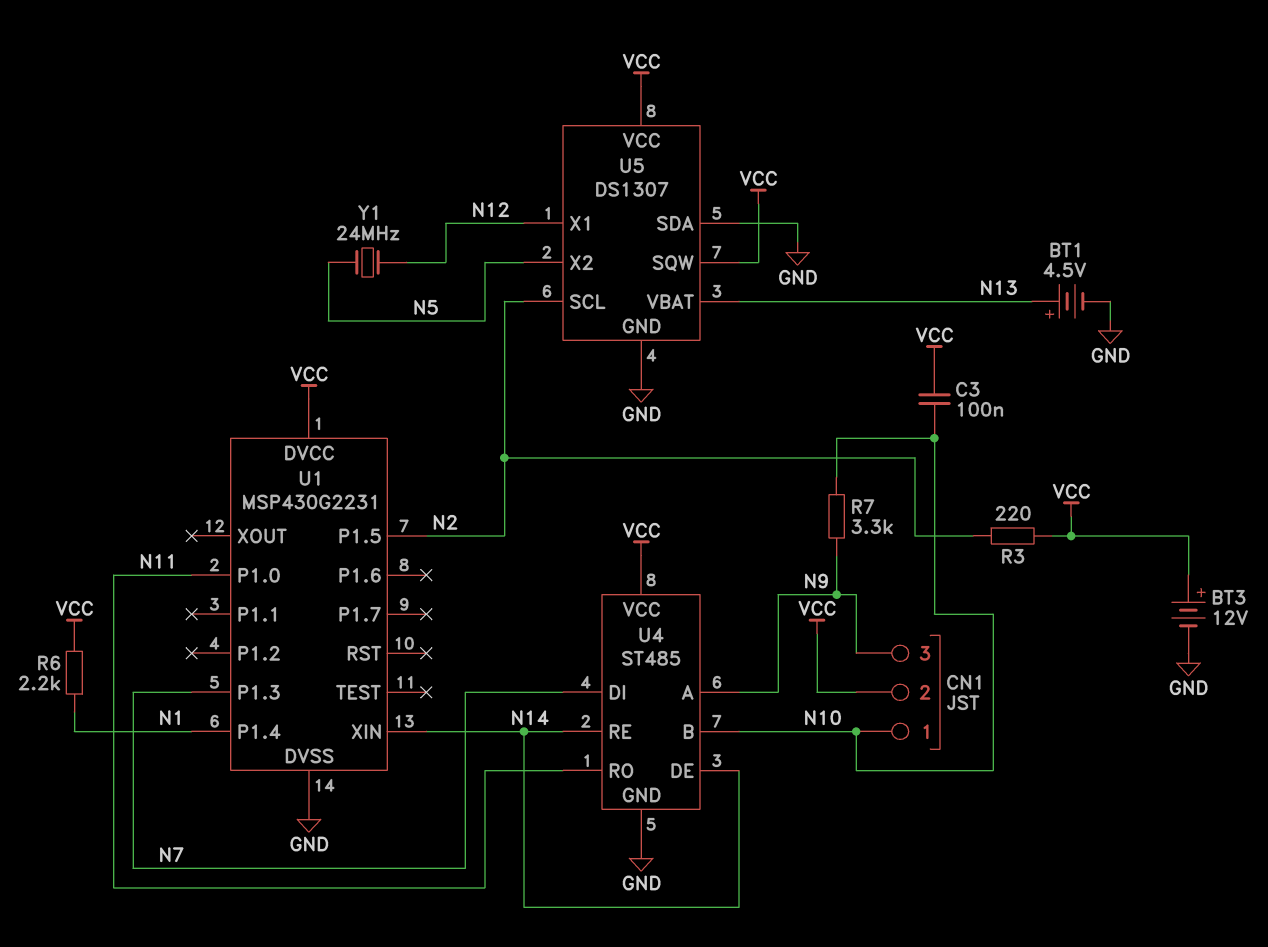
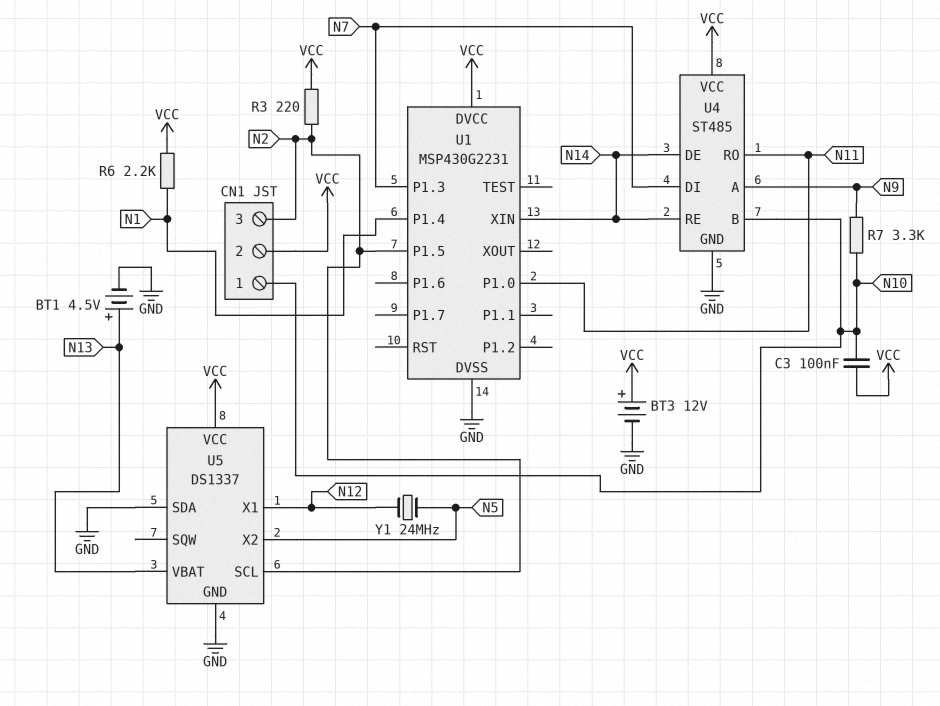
CN1 pin 3: N9 -> N2
U5: DS1307 -> DS1337
U5 pin SQW: VCC -> none

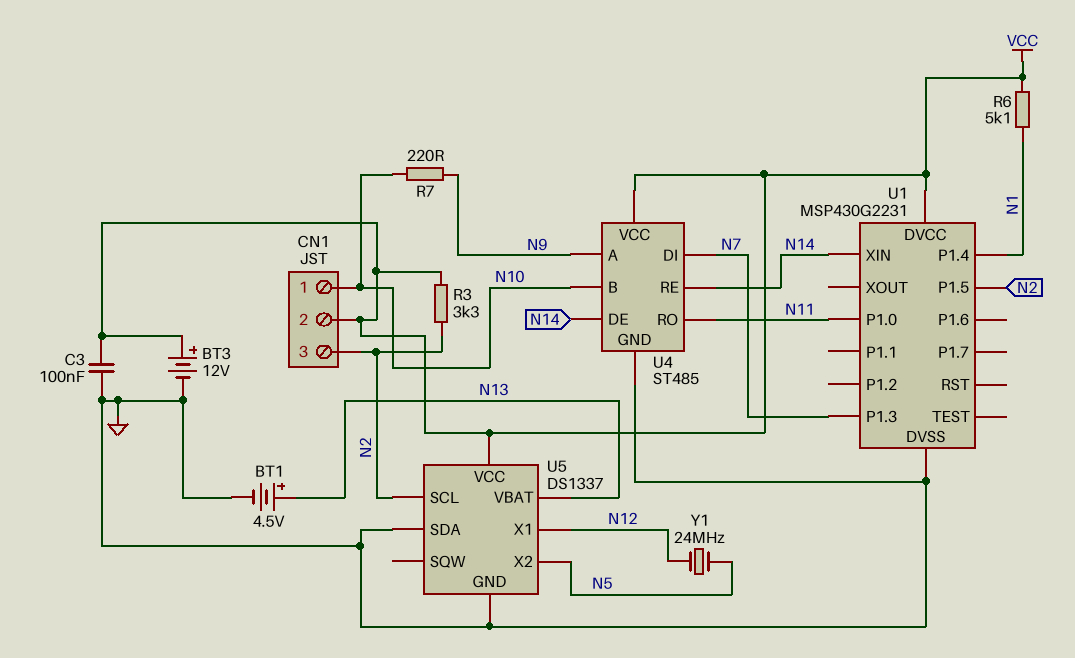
C3: 100nF (N10, VCC) -> 100nF (GND, VCC)
R3: 220 (N2, VCC) -> 3.3k (N2, VCC)
R6: 2.2k (N1, VCC) -> 5.1k (N1, VCC)
R7: 3.3k (N9, N10) -> 220 (N9, N10)

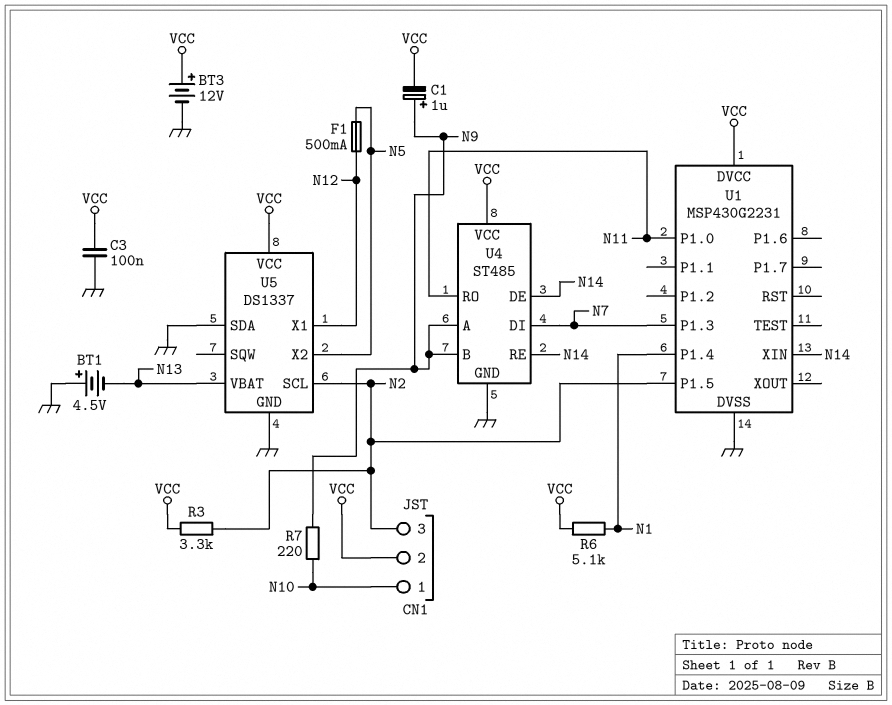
BT1: 4.5V (plus N13, minus GND) -> 4.5V (plus GND, minus N13)
C1: none -> 1uF (plus N9, minus VCC)
F1: none -> 500mA (N5, N12)
U4 pin B: N10 -> N9
Y1: 24MHz (N5, N12) -> none

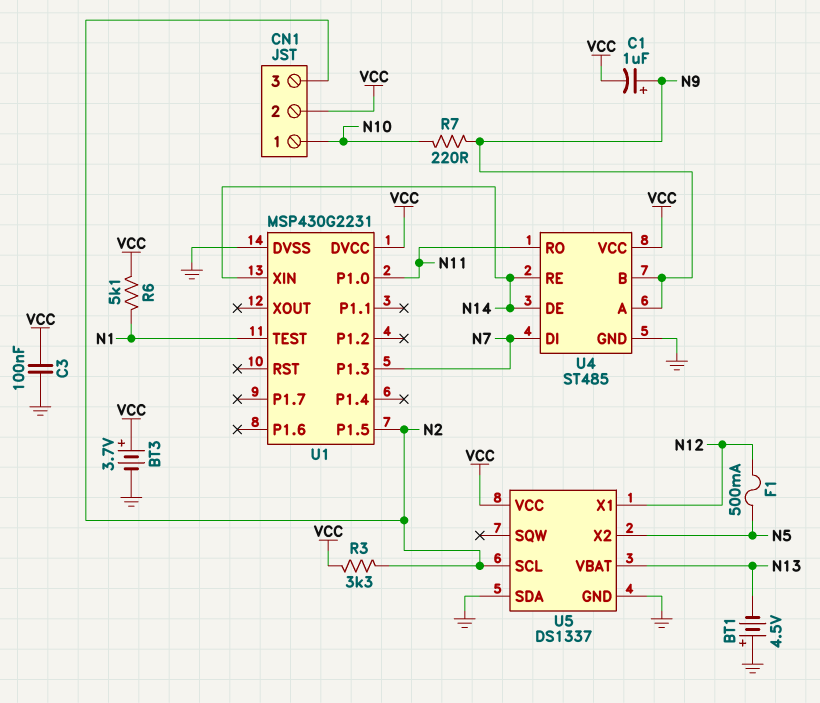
BT3: 12V (plus VCC, minus GND) -> 3.7V (plus VCC, minus GND)
U1 pin P1.4: N1 -> none
U1 pin TEST: none -> N1

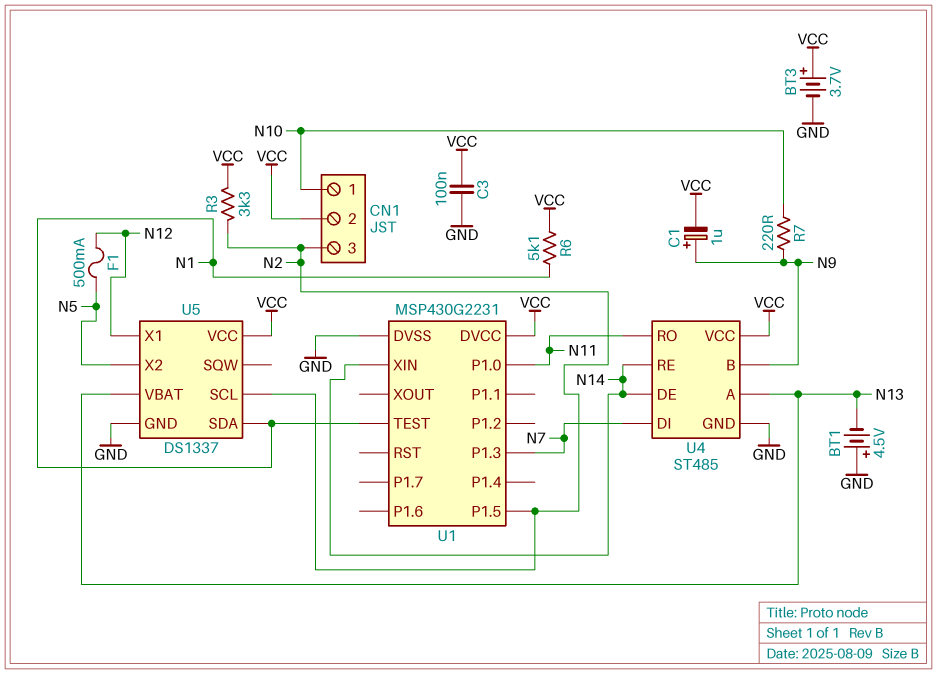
U4 pin A: N9 -> N13
U5 pin SDA: GND -> N1

